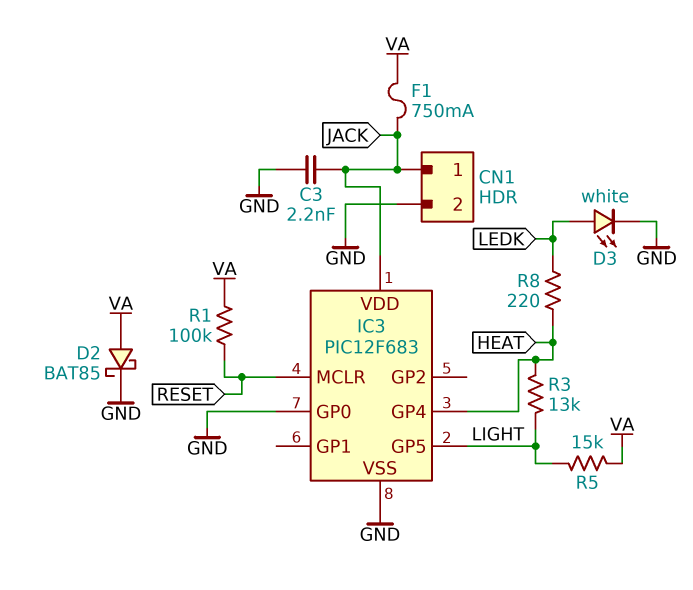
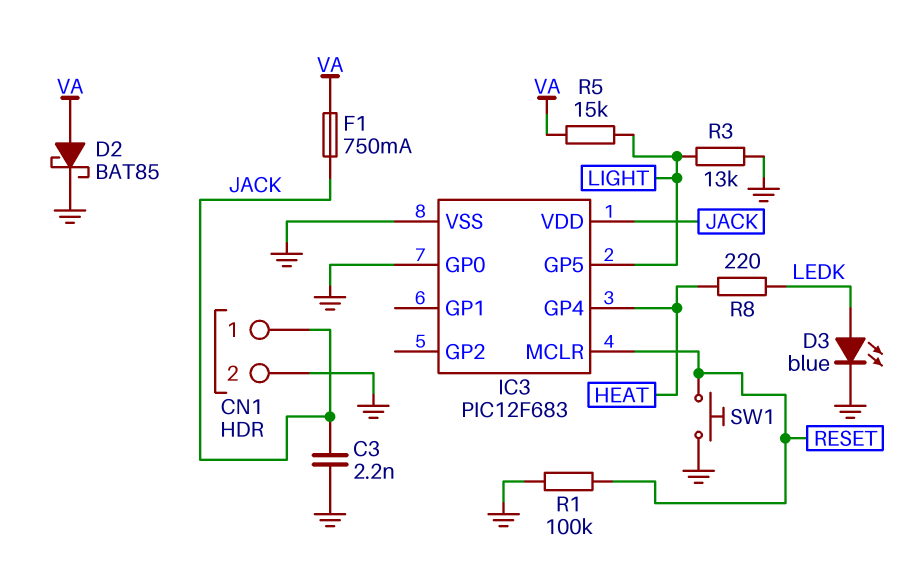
D3: LED white (A LEDK, K GND) -> LED blue (A LEDK, K GND)
R1: 100k (RESET, VA) -> 100k (GND, RESET)
R3: 13k (HEAT, LIGHT) -> 13k (GND, LIGHT)
SW1: none -> button (GND, RESET)

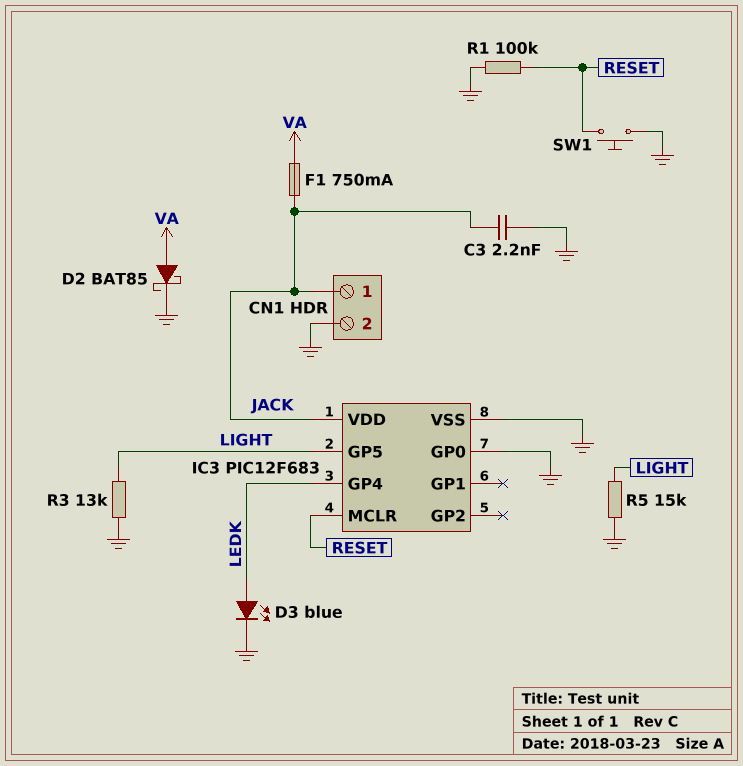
IC3 pin GP4: HEAT -> LEDK
R5: 15k (LIGHT, VA) -> 15k (GND, LIGHT)
R8: 220 (HEAT, LEDK) -> none

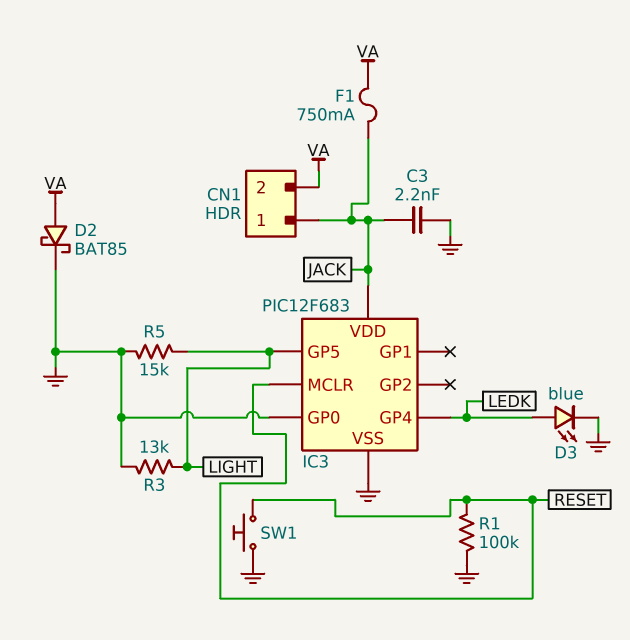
CN1 pin 2: GND -> VA

